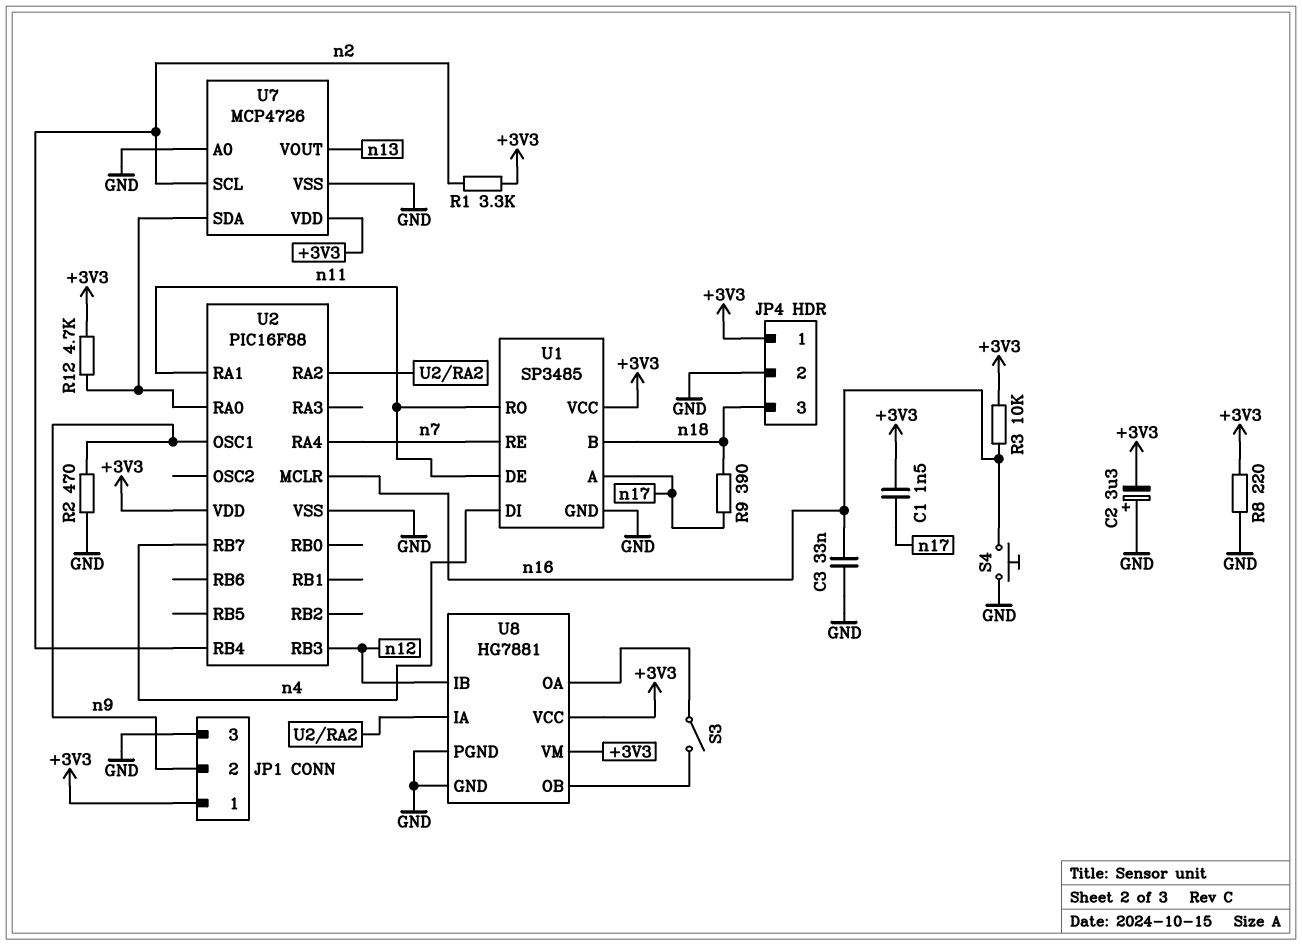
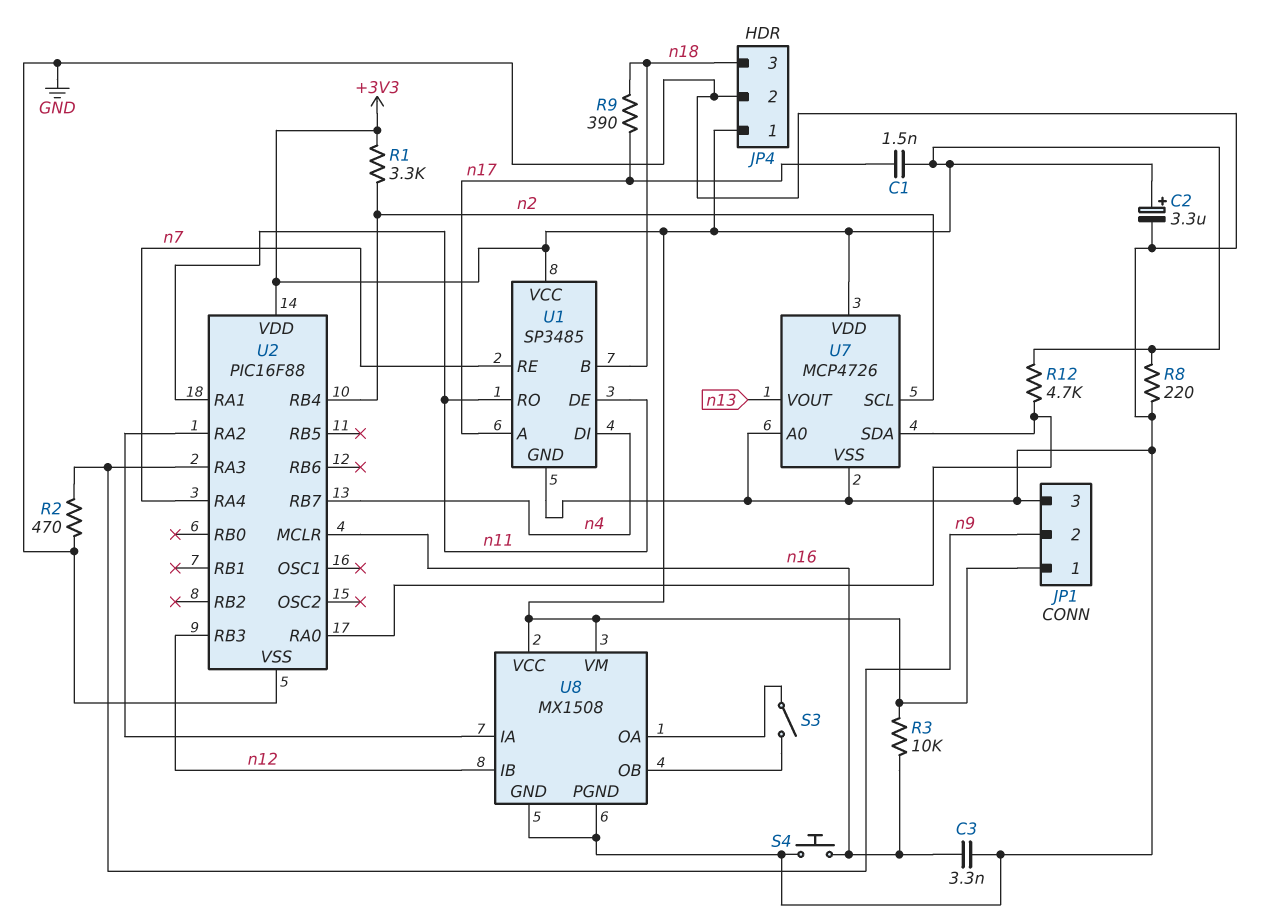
C2: 3.3uF (plus GND, minus +3V3) -> 3.3uF (plus +3V3, minus GND)
C3: 33nF (GND, n16) -> 3.3nF (GND, n16)
U2 pin OSC1: n9 -> none
U2 pin RA3: none -> n9
U8: HG7881 -> MX1508

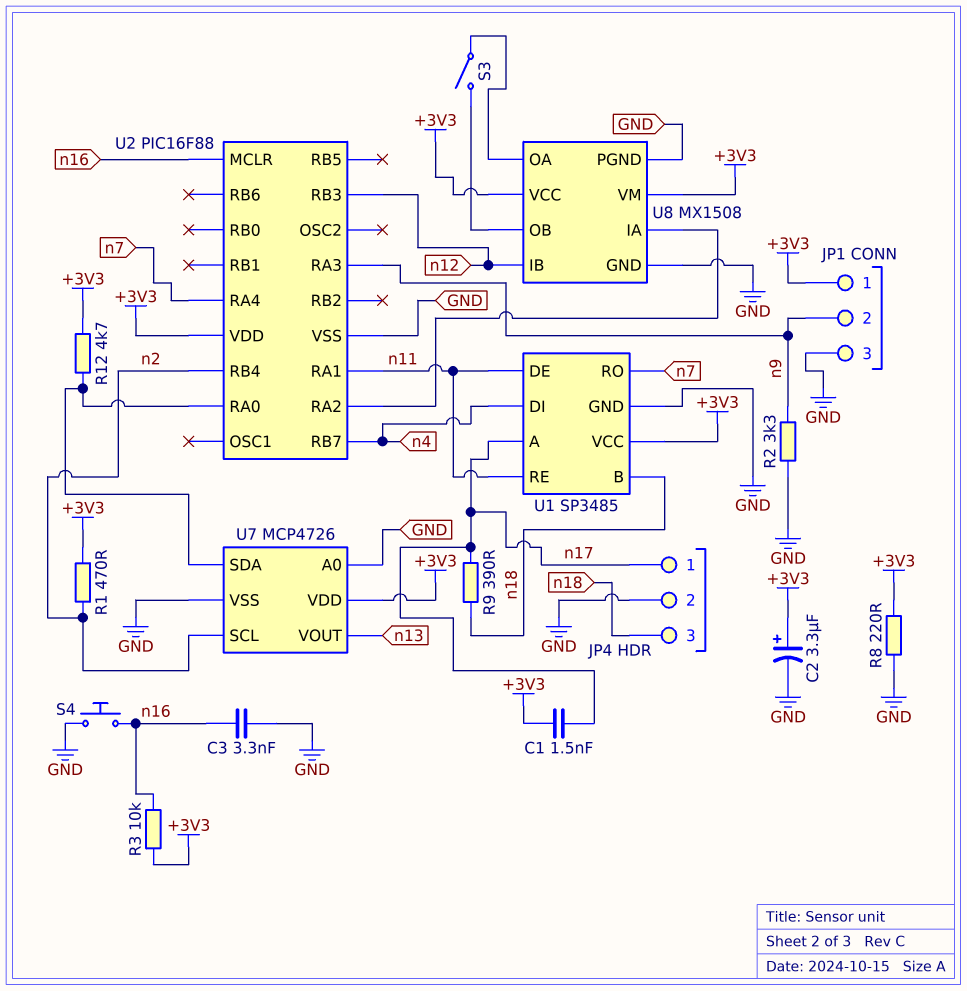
JP4 pin 1: +3V3 -> n17
R1: 3.3k (+3V3, n2) -> 470 (+3V3, n2)
R2: 470 (GND, n9) -> 3.3k (GND, n9)
U1 pin RE: n7 -> n11
U1 pin RO: n11 -> n7

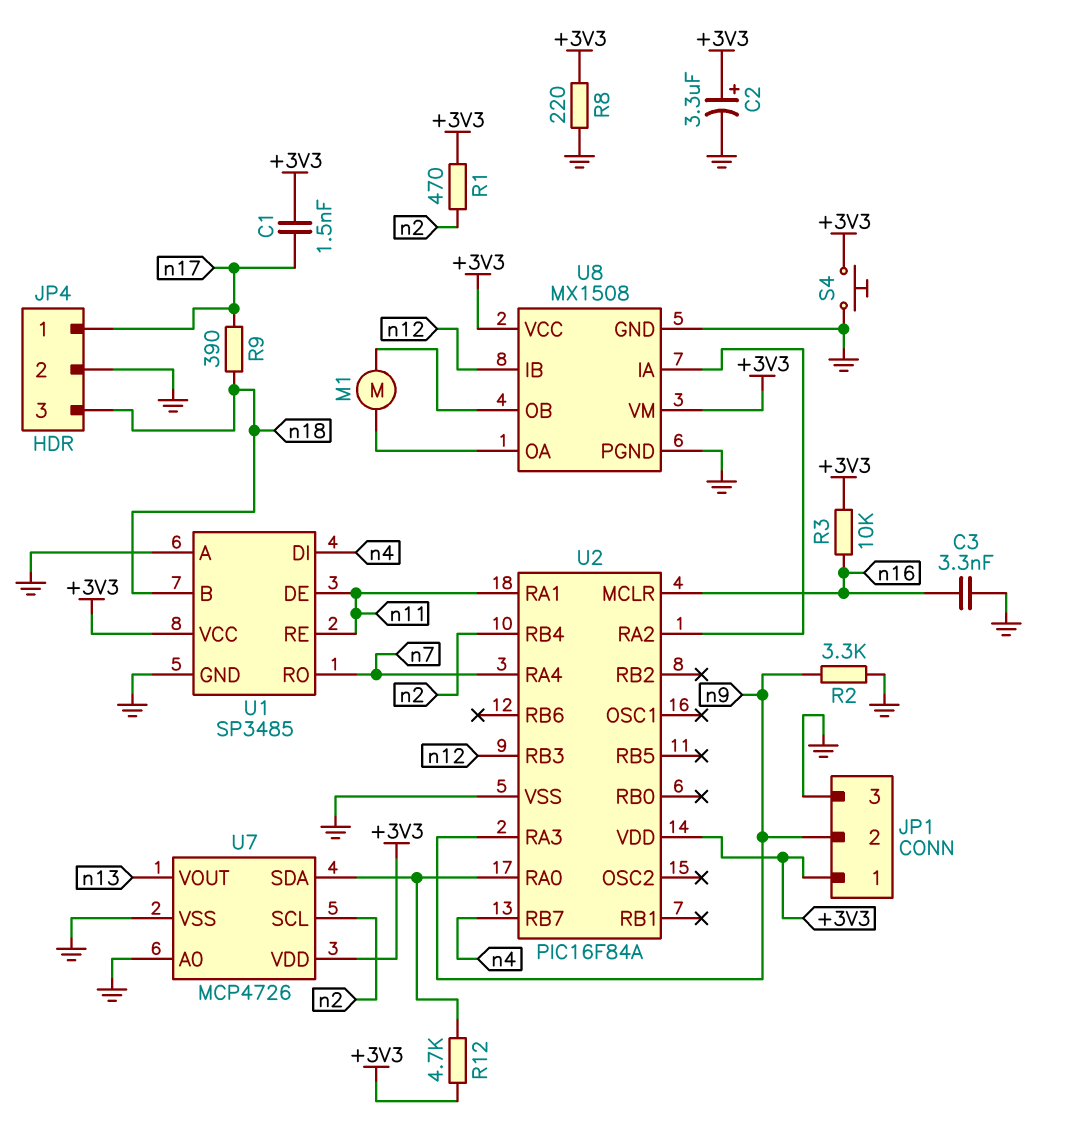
M1: none -> motor (U8/OA, U8/OB)
S3: switch (U8/OA, U8/OB) -> none
S4: button (GND, n16) -> button (+3V3, GND)
U1 pin A: n17 -> GND
U2: PIC16F88 -> PIC16F84A

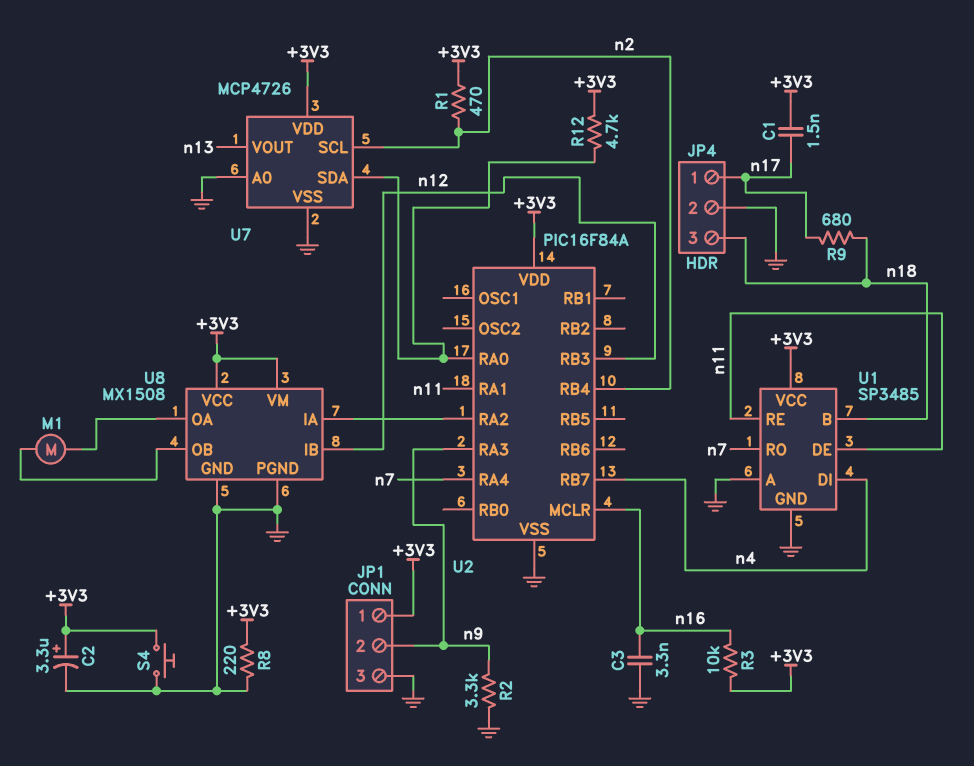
R9: 390 (n17, n18) -> 680 (n17, n18)

